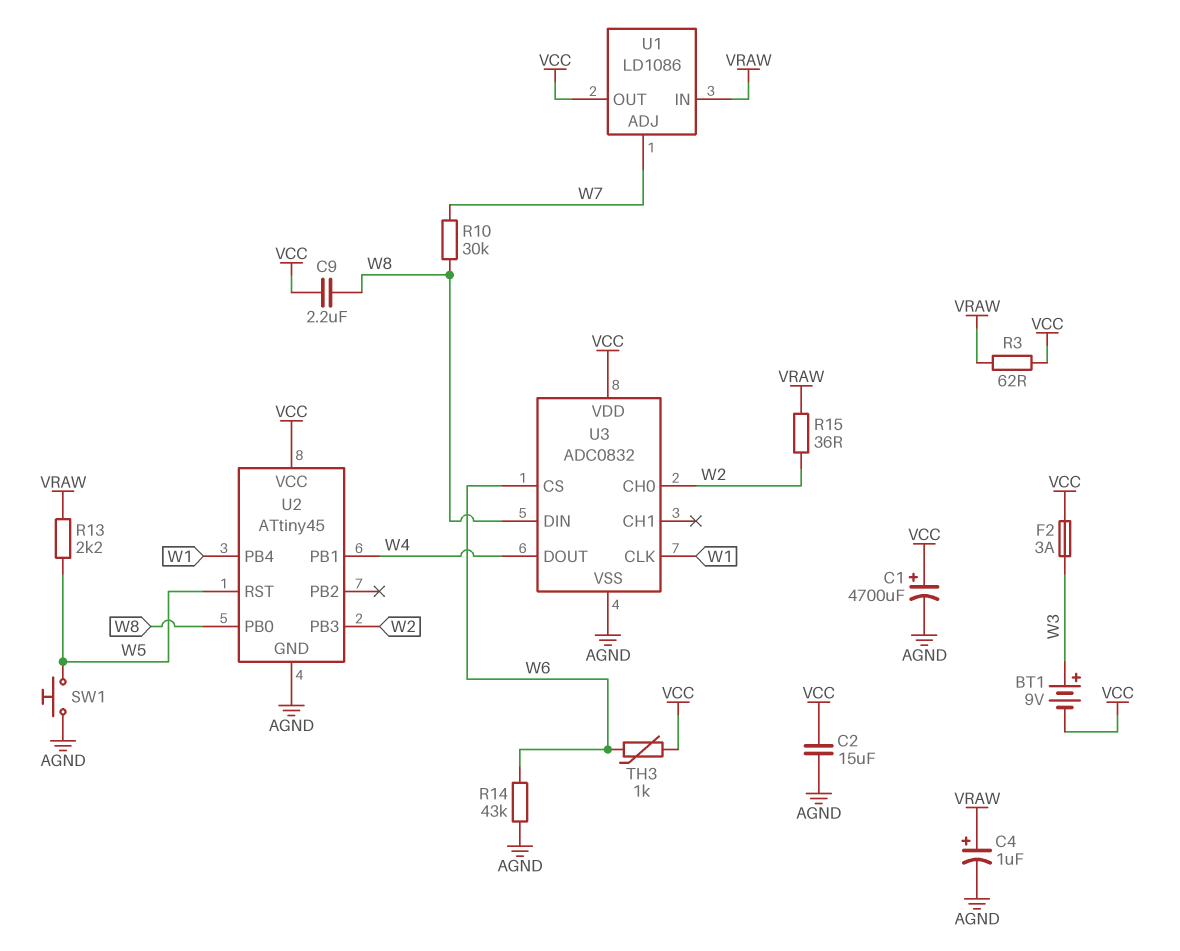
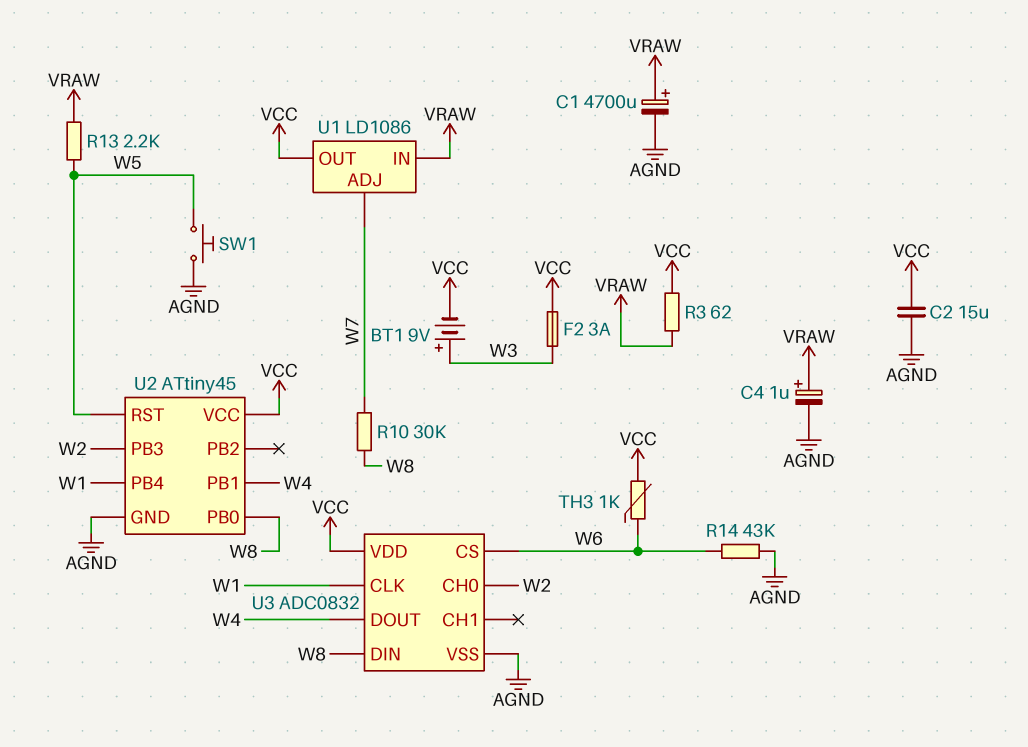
C1: 4700uF (plus VCC, minus AGND) -> 4700uF (plus VRAW, minus AGND)
C9: 2.2uF (VCC, W8) -> none
R15: 36 (VRAW, W2) -> none

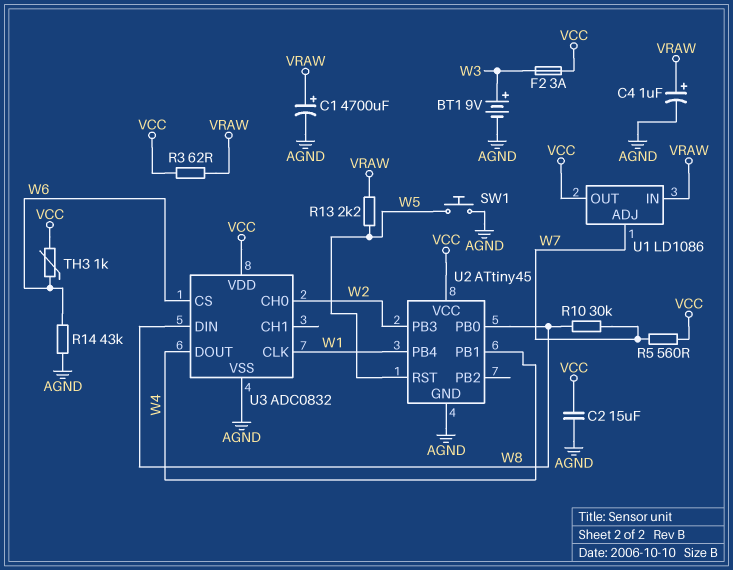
BT1: 9V (plus W3, minus VCC) -> 9V (plus W3, minus AGND)
R5: none -> 560 (VCC, W7)

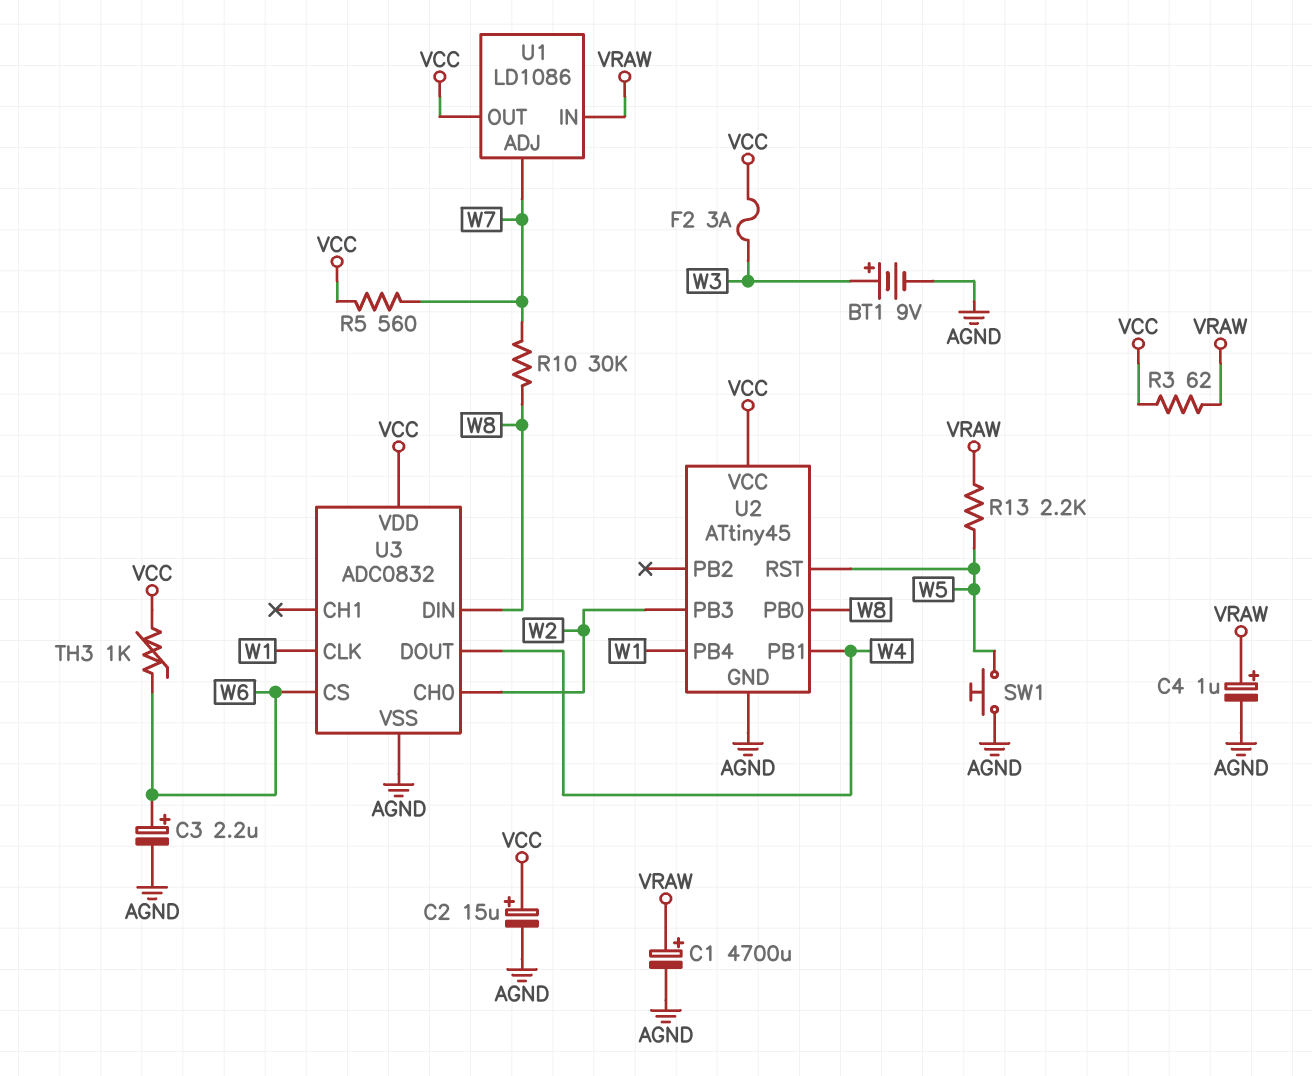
C2: 15uF (AGND, VCC) -> 15uF (plus VCC, minus AGND)
C3: none -> 2.2uF (plus W6, minus AGND)
R14: 43k (AGND, W6) -> none

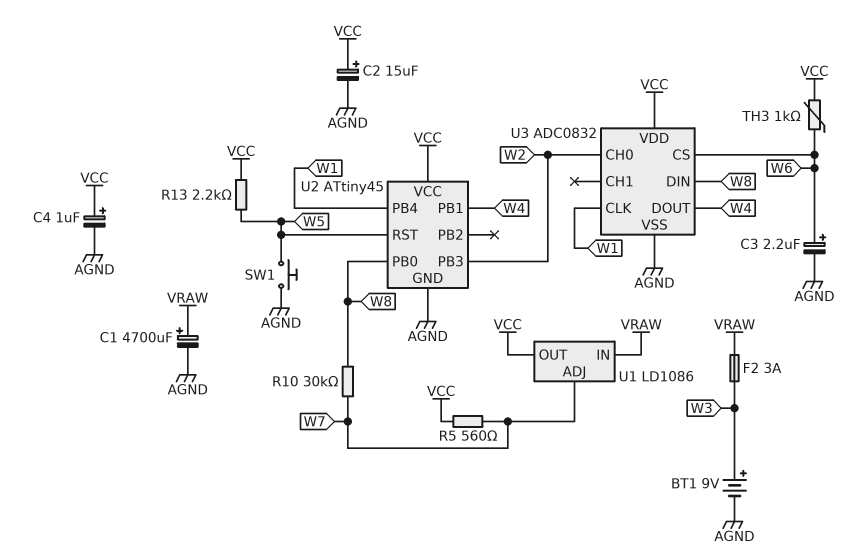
C4: 1uF (plus VRAW, minus AGND) -> 1uF (plus VCC, minus AGND)
F2: 3A (VCC, W3) -> 3A (VRAW, W3)
R3: 62 (VCC, VRAW) -> none
R13: 2.2k (VRAW, W5) -> 2.2k (VCC, W5)

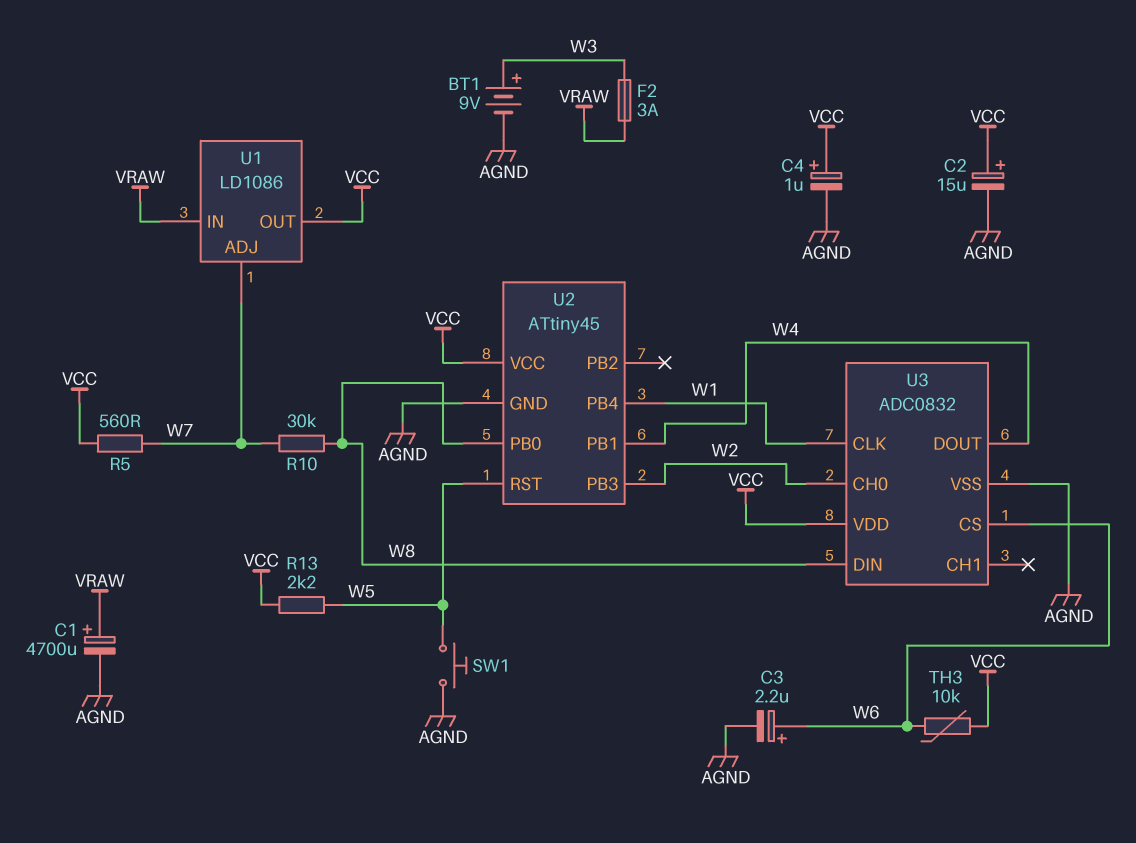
TH3: 1k (VCC, W6) -> 10k (VCC, W6)

